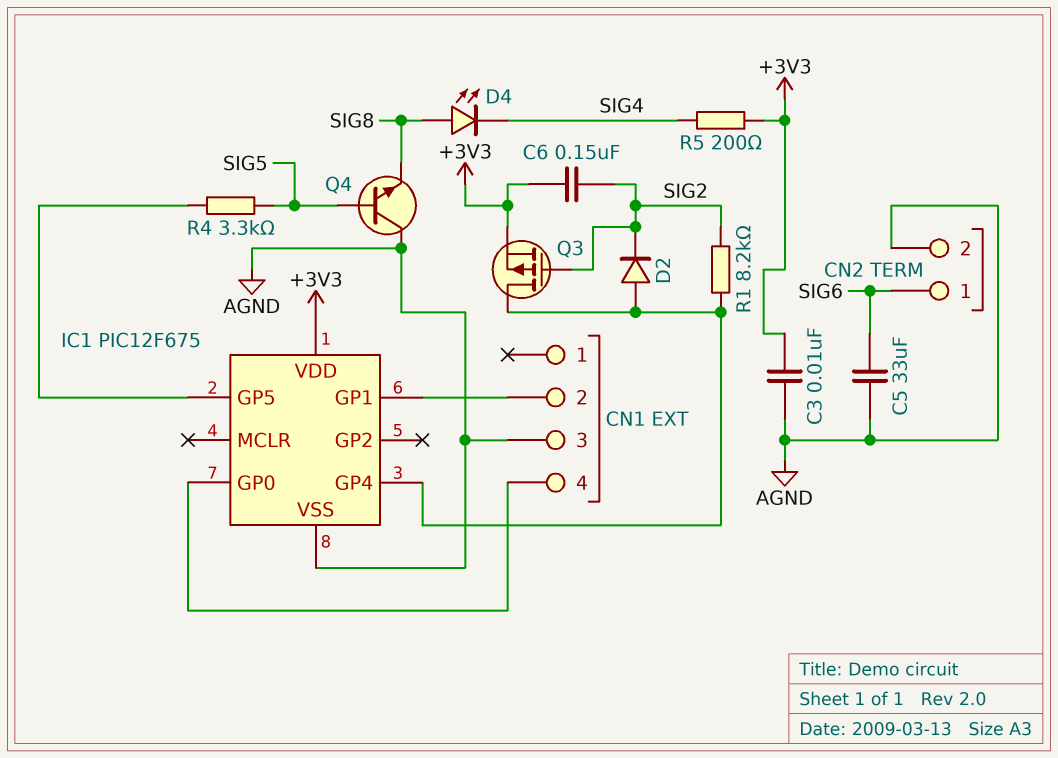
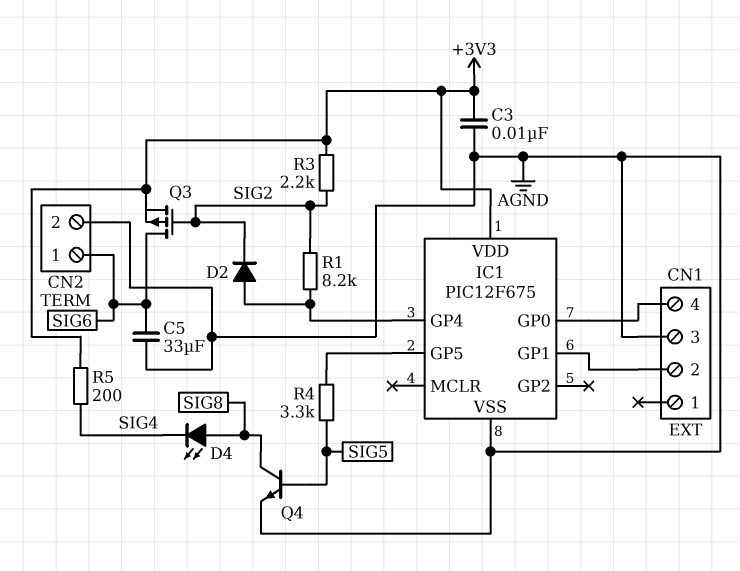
C6: 150nF (+3V3, SIG2) -> none
Q3: PMOS (G SIG2, D IC1/GP4, S +3V3) -> PMOS (G SIG2, D SIG6, S +3V3)
Q4: NPN (B SIG5, C AGND, E SIG8) -> NPN (B SIG5, C SIG8, E AGND)
R3: none -> 2.2k (+3V3, SIG2)

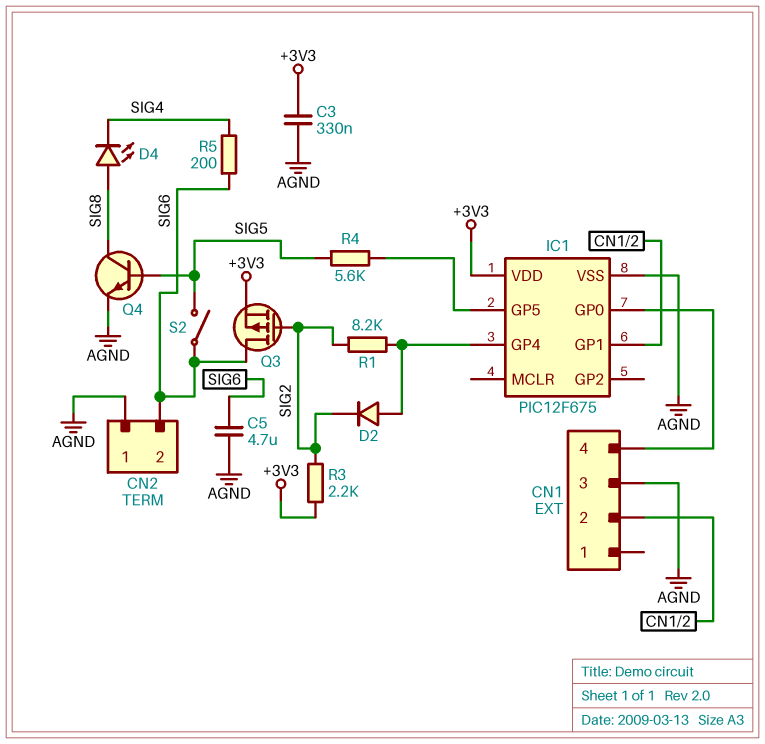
C3: 10nF (+3V3, AGND) -> 330nF (+3V3, AGND)
C5: 33uF (AGND, SIG6) -> 4.7uF (AGND, SIG6)
CN2 pin 1: SIG6 -> AGND
CN2 pin 2: AGND -> SIG6
R4: 3.3k (IC1/GP5, SIG5) -> 5.6k (IC1/GP5, SIG5)
R5: 200 (+3V3, SIG4) -> 200 (SIG4, SIG6)
S2: none -> switch (SIG5, SIG6)

